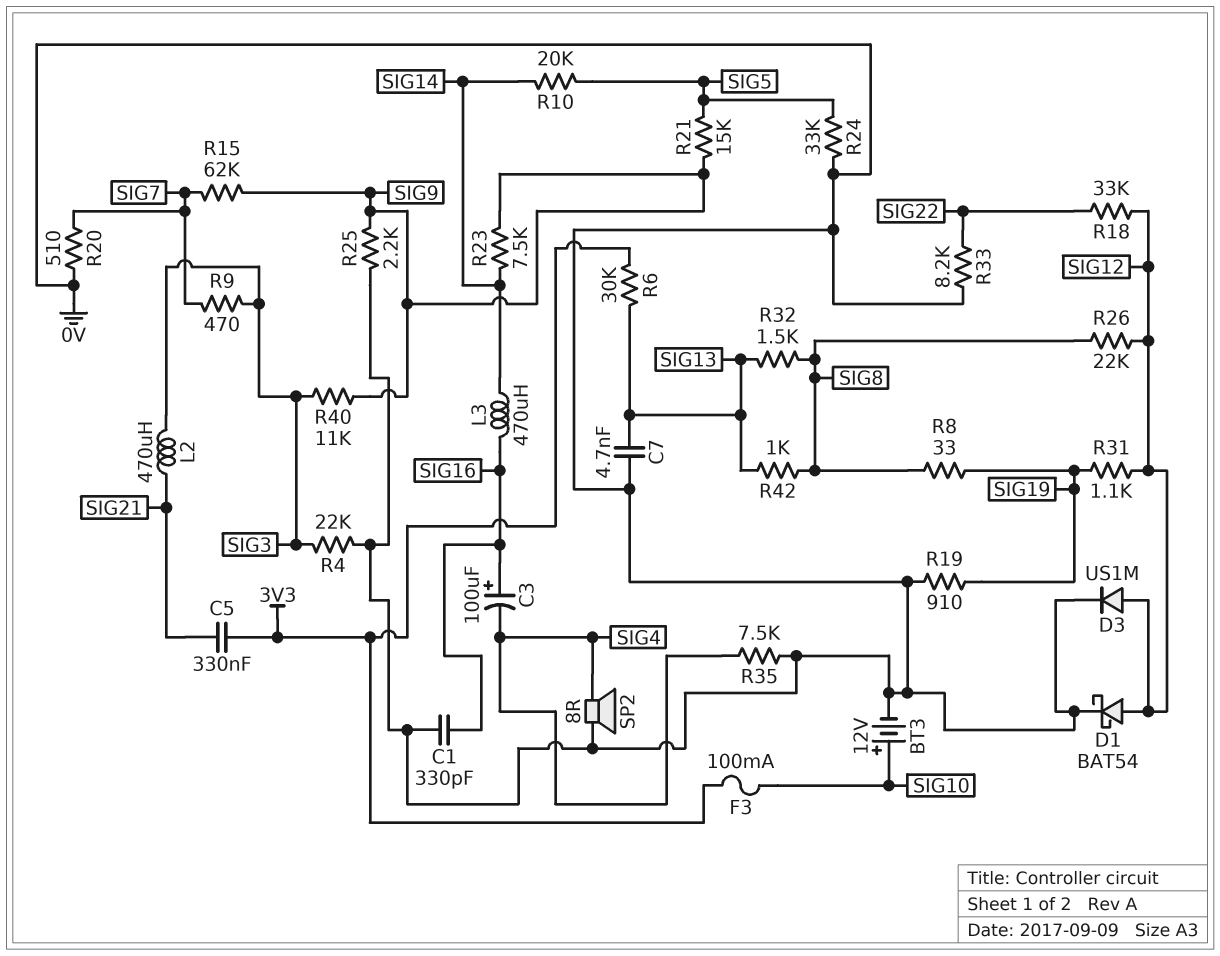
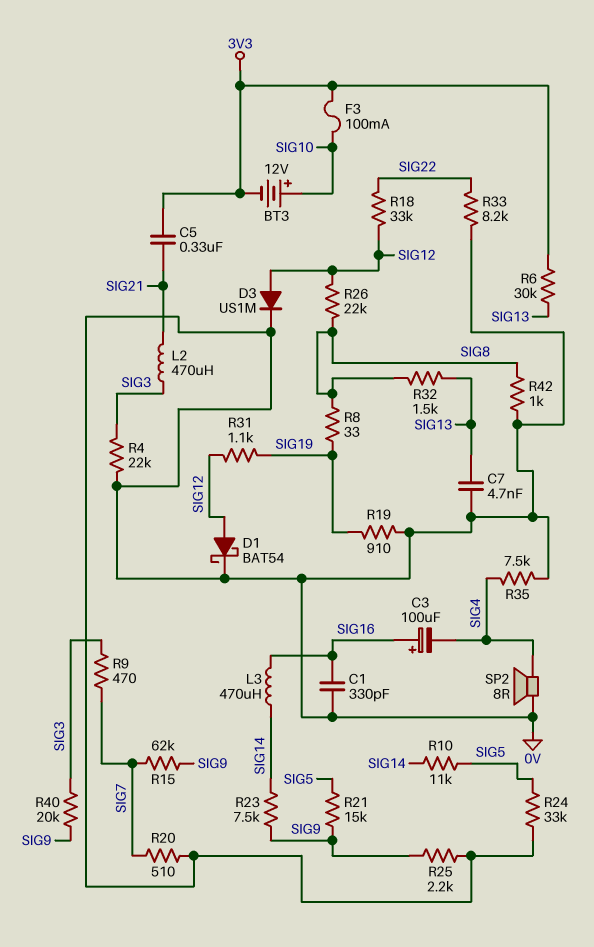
BT3: 12V (plus SIG10, minus 0V) -> 12V (plus SIG10, minus 3V3)
R10: 20k (SIG5, SIG14) -> 11k (SIG5, SIG14)
R40: 11k (SIG3, SIG9) -> 20k (SIG3, SIG9)
R42: 1k (SIG8, SIG13) -> 1k (0V, SIG8)

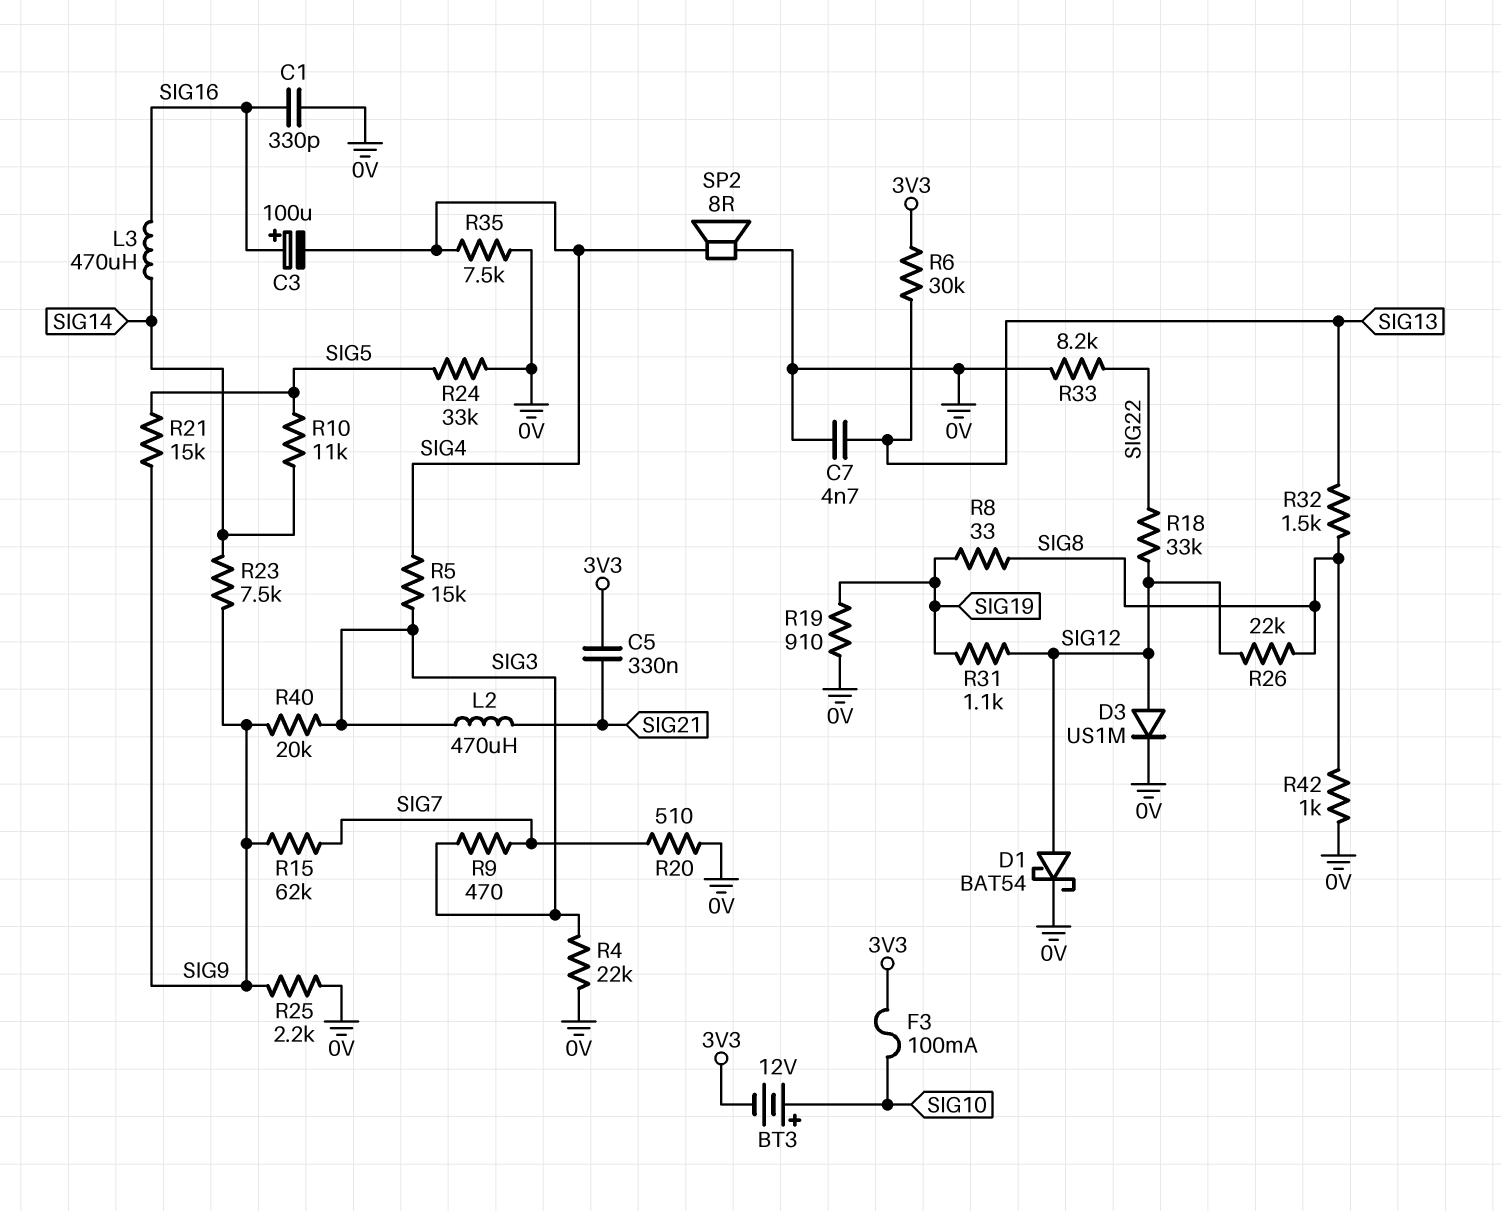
R5: none -> 15k (SIG3, SIG4)

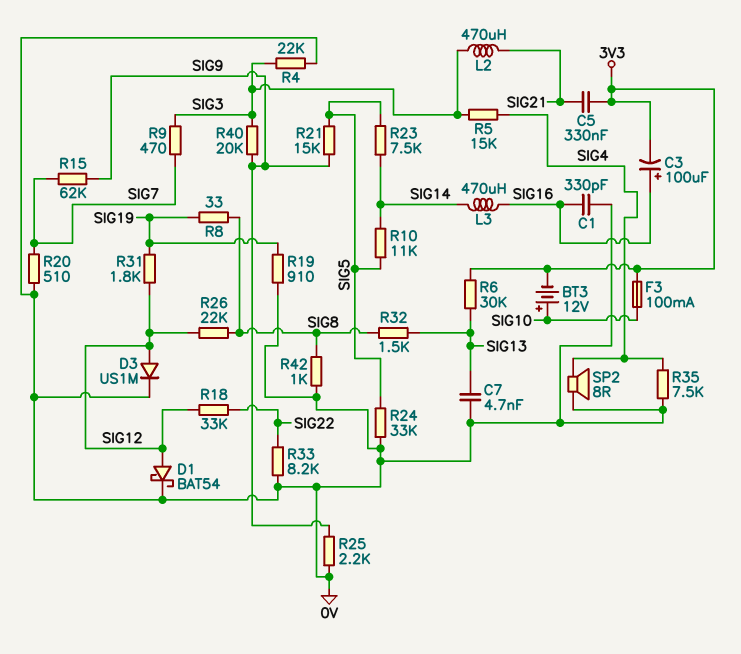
C3: 100uF (plus SIG16, minus SIG4) -> 100uF (plus SIG16, minus 3V3)
R23: 7.5k (SIG9, SIG14) -> 7.5k (SIG5, SIG14)
R31: 1.1k (SIG12, SIG19) -> 1.8k (SIG12, SIG19)

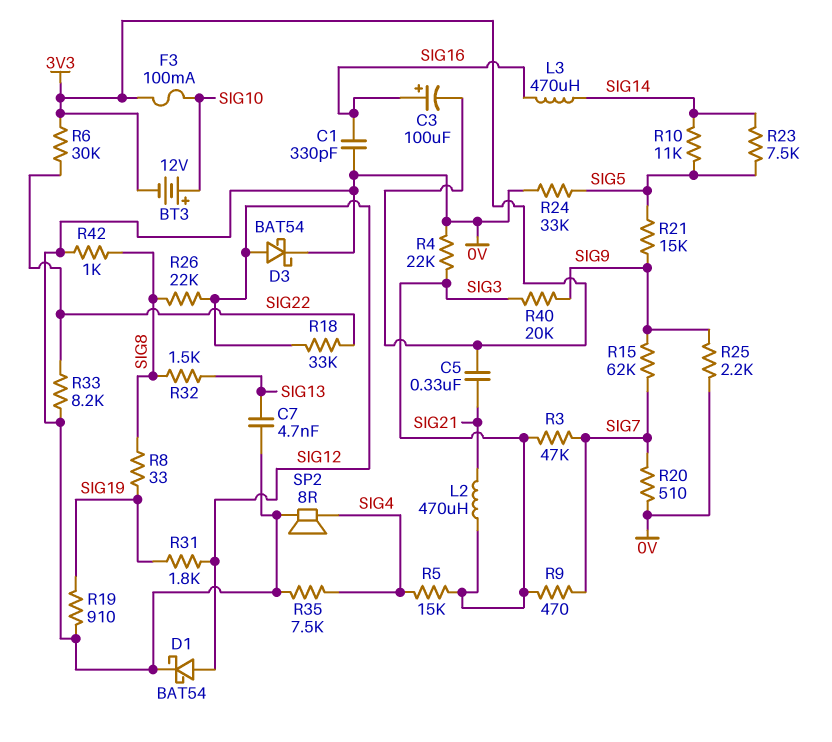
D3: diode US1M (A SIG12, K 0V) -> schottky BAT54 (A SIG12, K 0V)
R3: none -> 47k (SIG3, SIG7)
R6: 30k (3V3, SIG13) -> 30k (3V3, SIG22)

